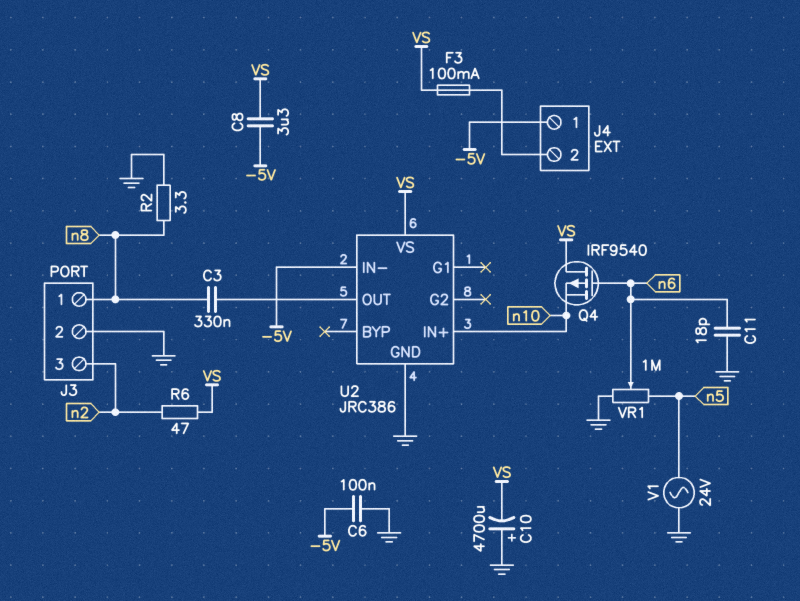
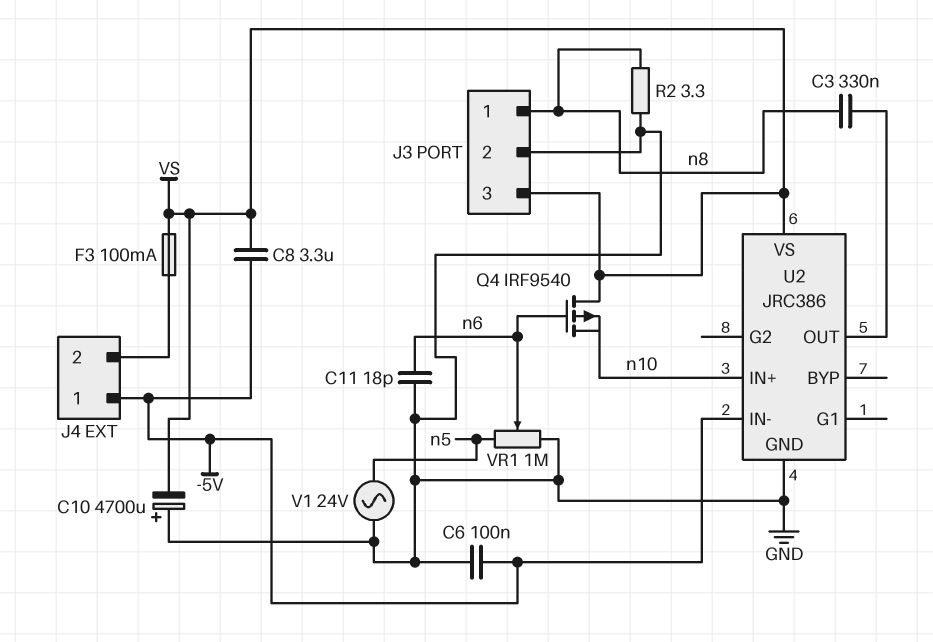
J3 pin 3: n2 -> VS
R6: 47 (VS, n2) -> none

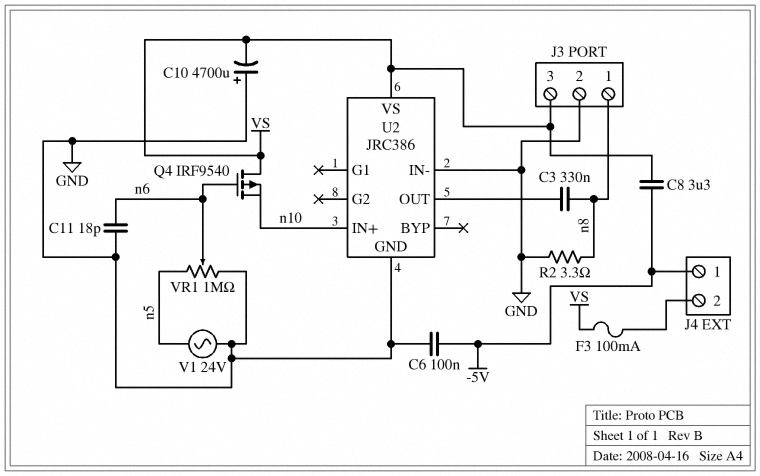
U2 pin IN-: -5V -> GND

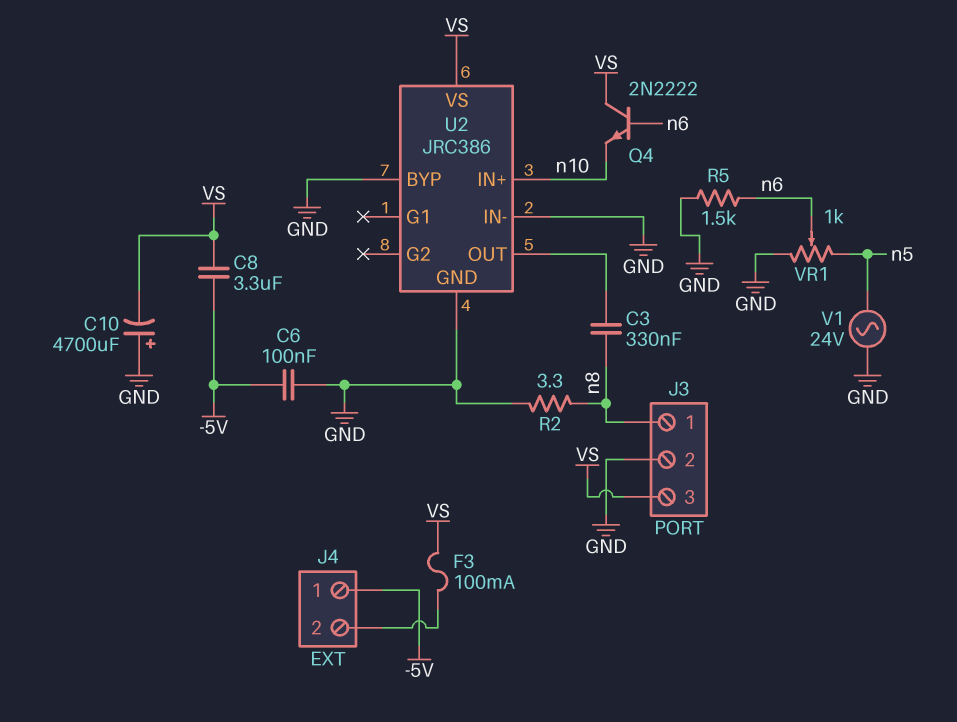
C11: 18pF (GND, n6) -> none
Q4: PMOS IRF9540 (G n6, D VS, S n10) -> NPN 2N2222 (B n6, C VS, E n10)
R5: none -> 1.5k (GND, n6)
U2 pin BYP: none -> GND
VR1: 1M (GND, n5, wiper n6) -> 1k (GND, n5, wiper n6)

